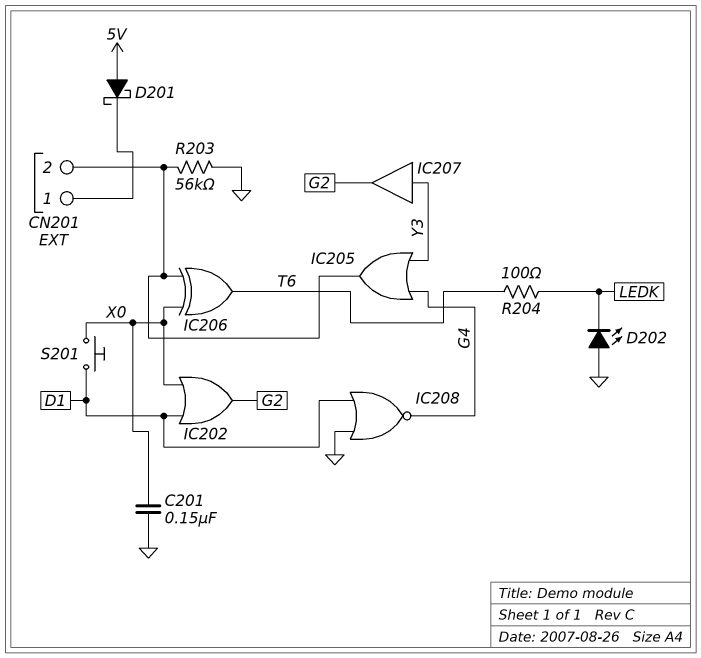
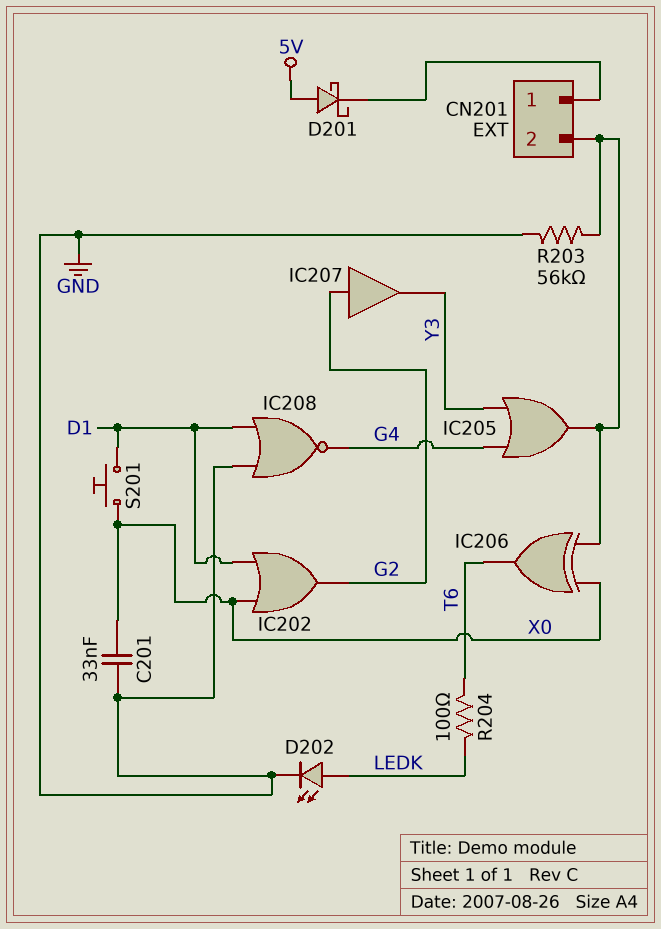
C201: 150nF (GND, X0) -> 33nF (GND, X0)
D202: LED (A GND, K LEDK) -> LED (A LEDK, K GND)
IC207: buffer (in Y3, out G2) -> buffer (in G2, out Y3)

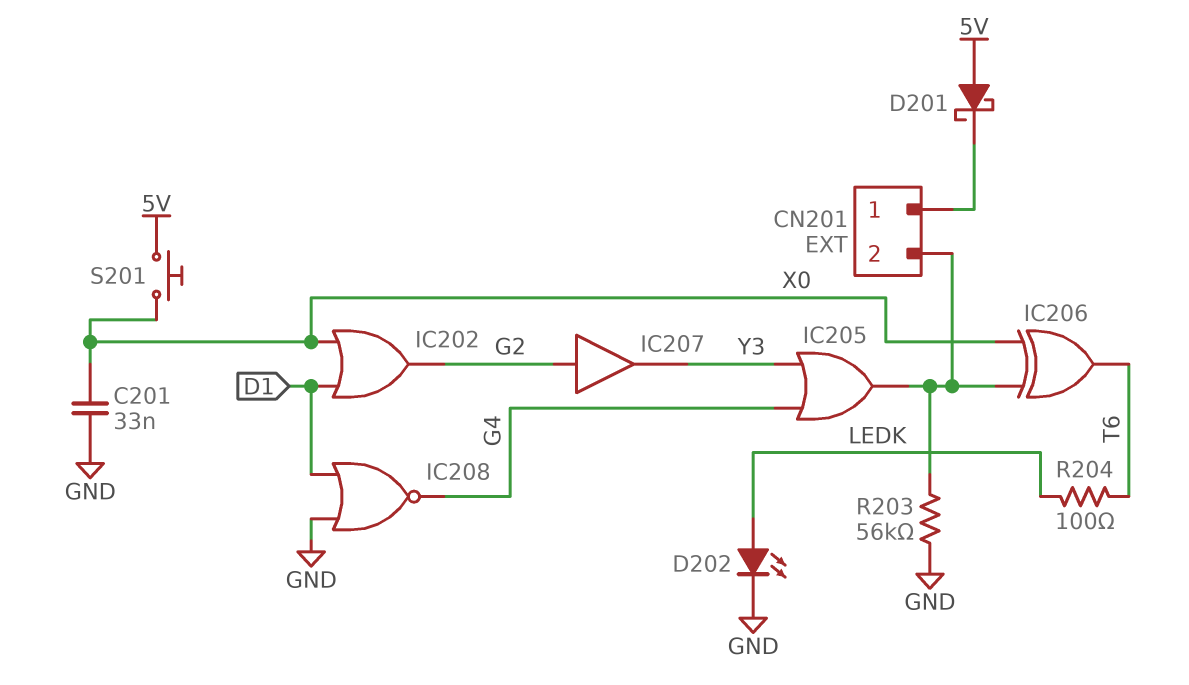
S201: button (D1, X0) -> button (5V, X0)

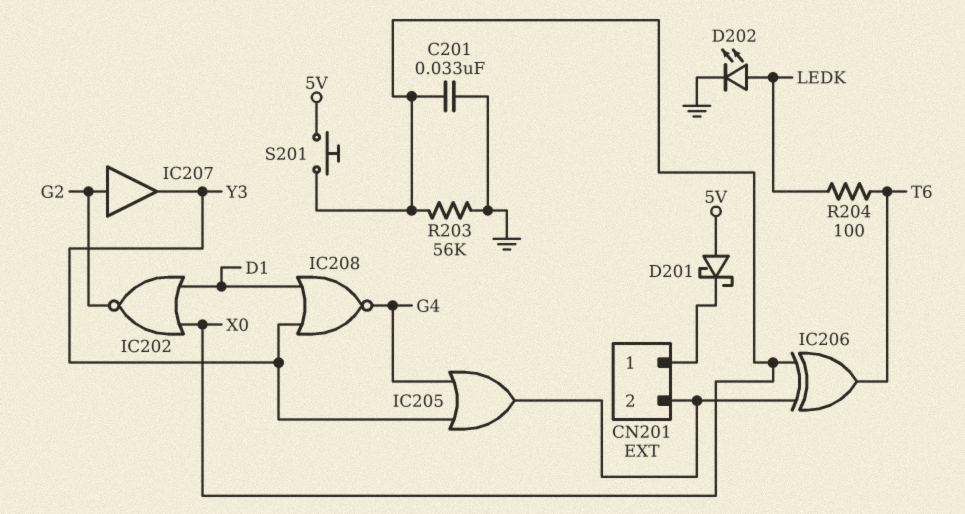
IC202: OR (in D1, in X0, out G2) -> NOR (in D1, in X0, out G2)
IC208: NOR (in D1, in GND, out G4) -> NOR (in D1, in Y3, out G4)
R203: 56k (CN201/2, GND) -> 56k (GND, X0)

